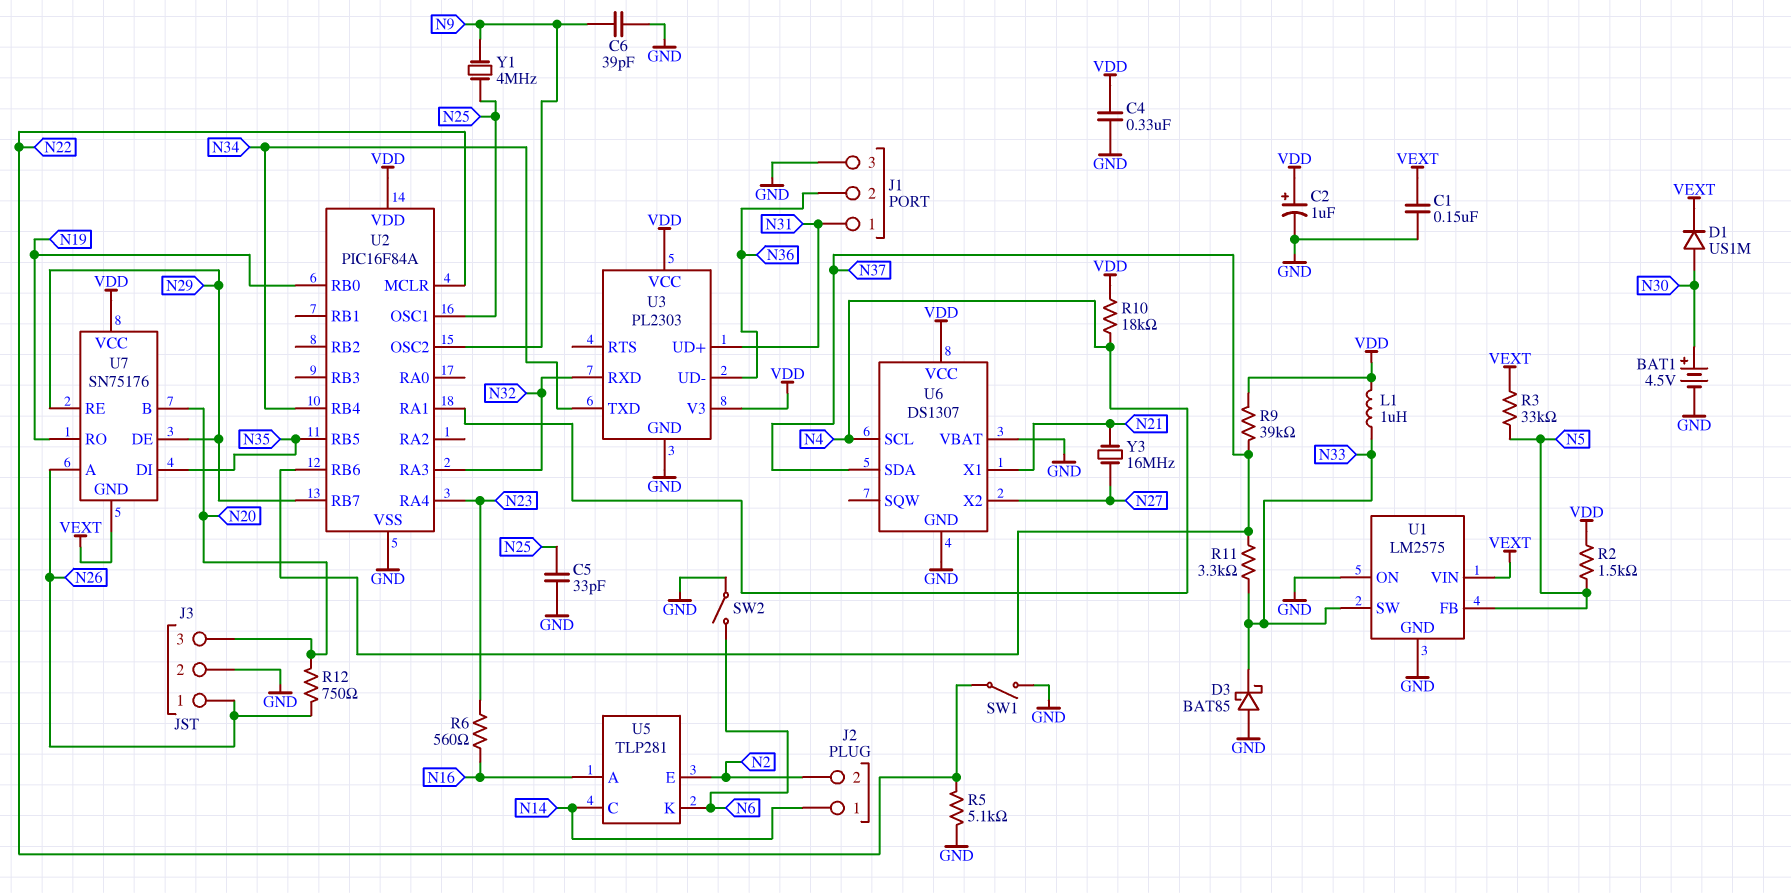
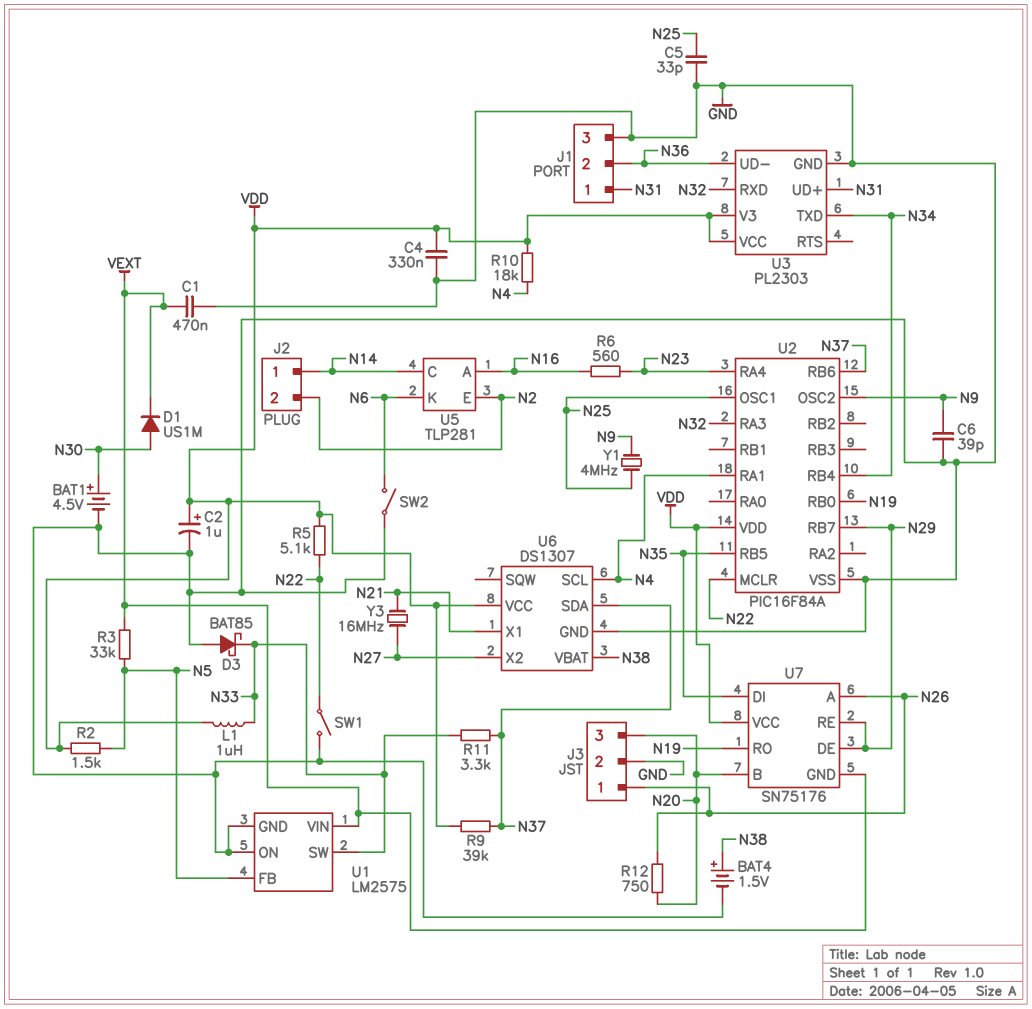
BAT4: none -> 1.5V (plus N38, minus GND)
C1: 150nF (GND, VEXT) -> 470nF (GND, VEXT)
R5: 5.1k (GND, N22) -> 5.1k (N22, VDD)
U6 pin VBAT: GND -> N38

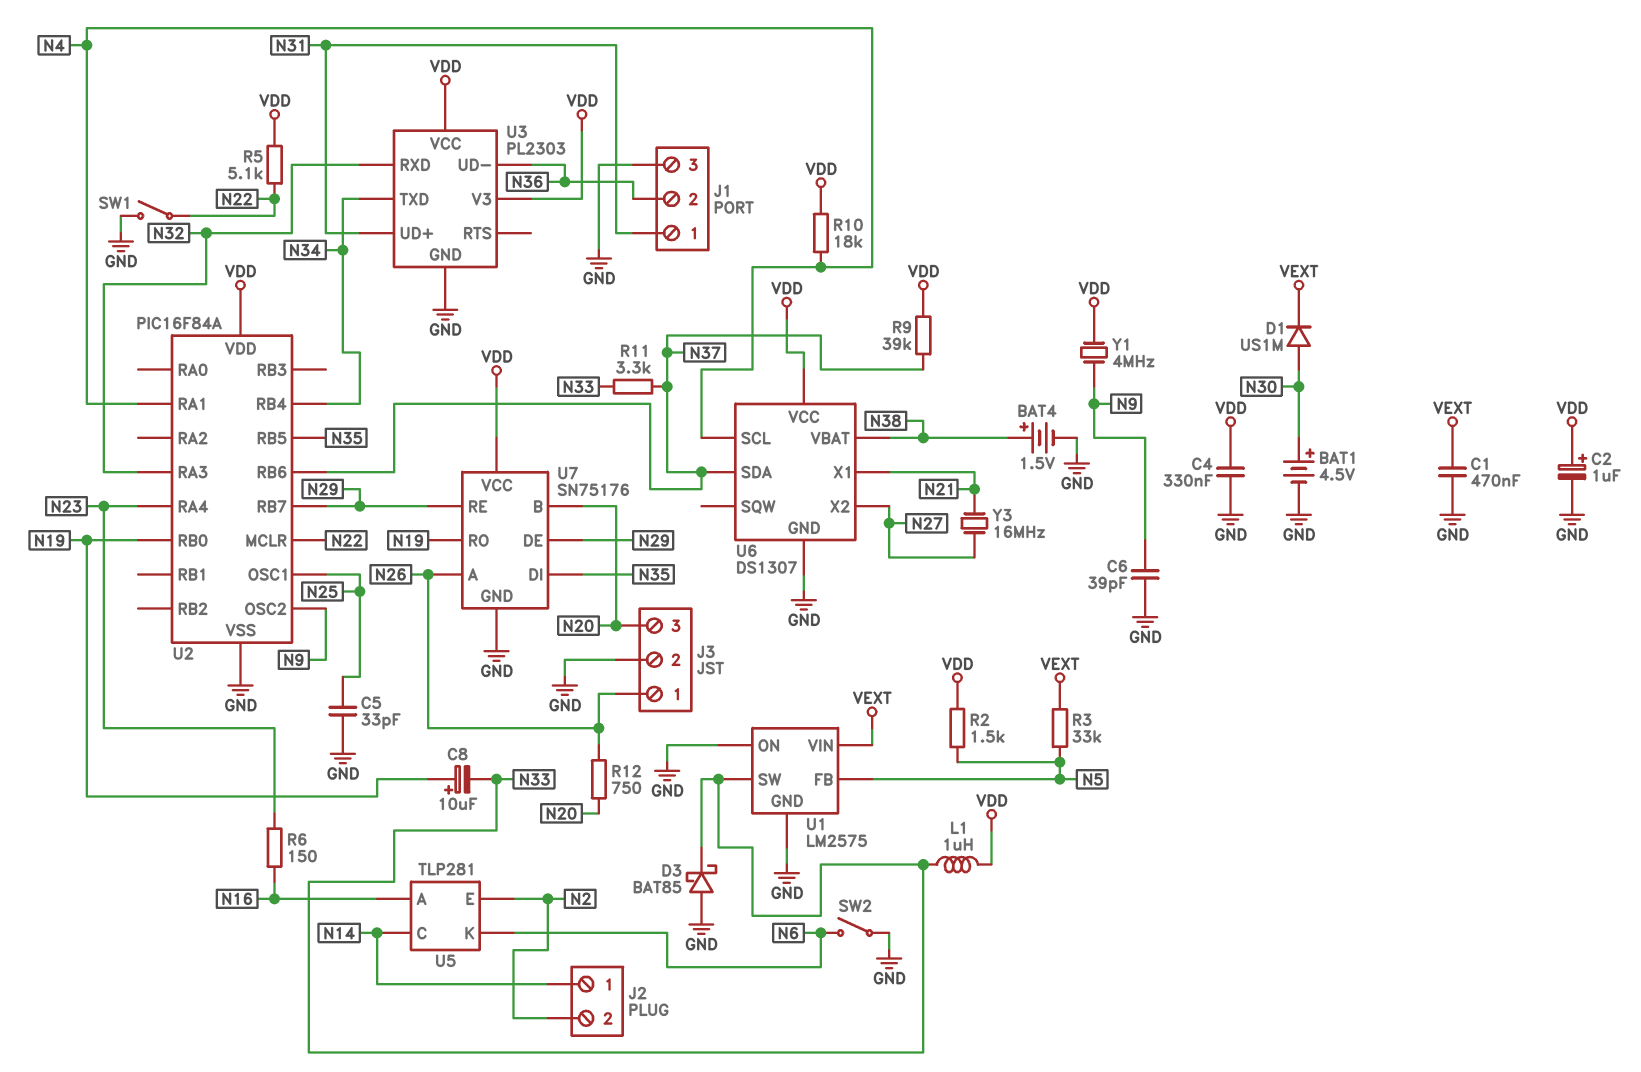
C8: none -> 10uF (plus N19, minus N33)
R6: 560 (N16, N23) -> 150 (N16, N23)
U7 pin GND: VEXT -> GND
Y1: 4MHz (N9, N25) -> 4MHz (N9, VDD)

